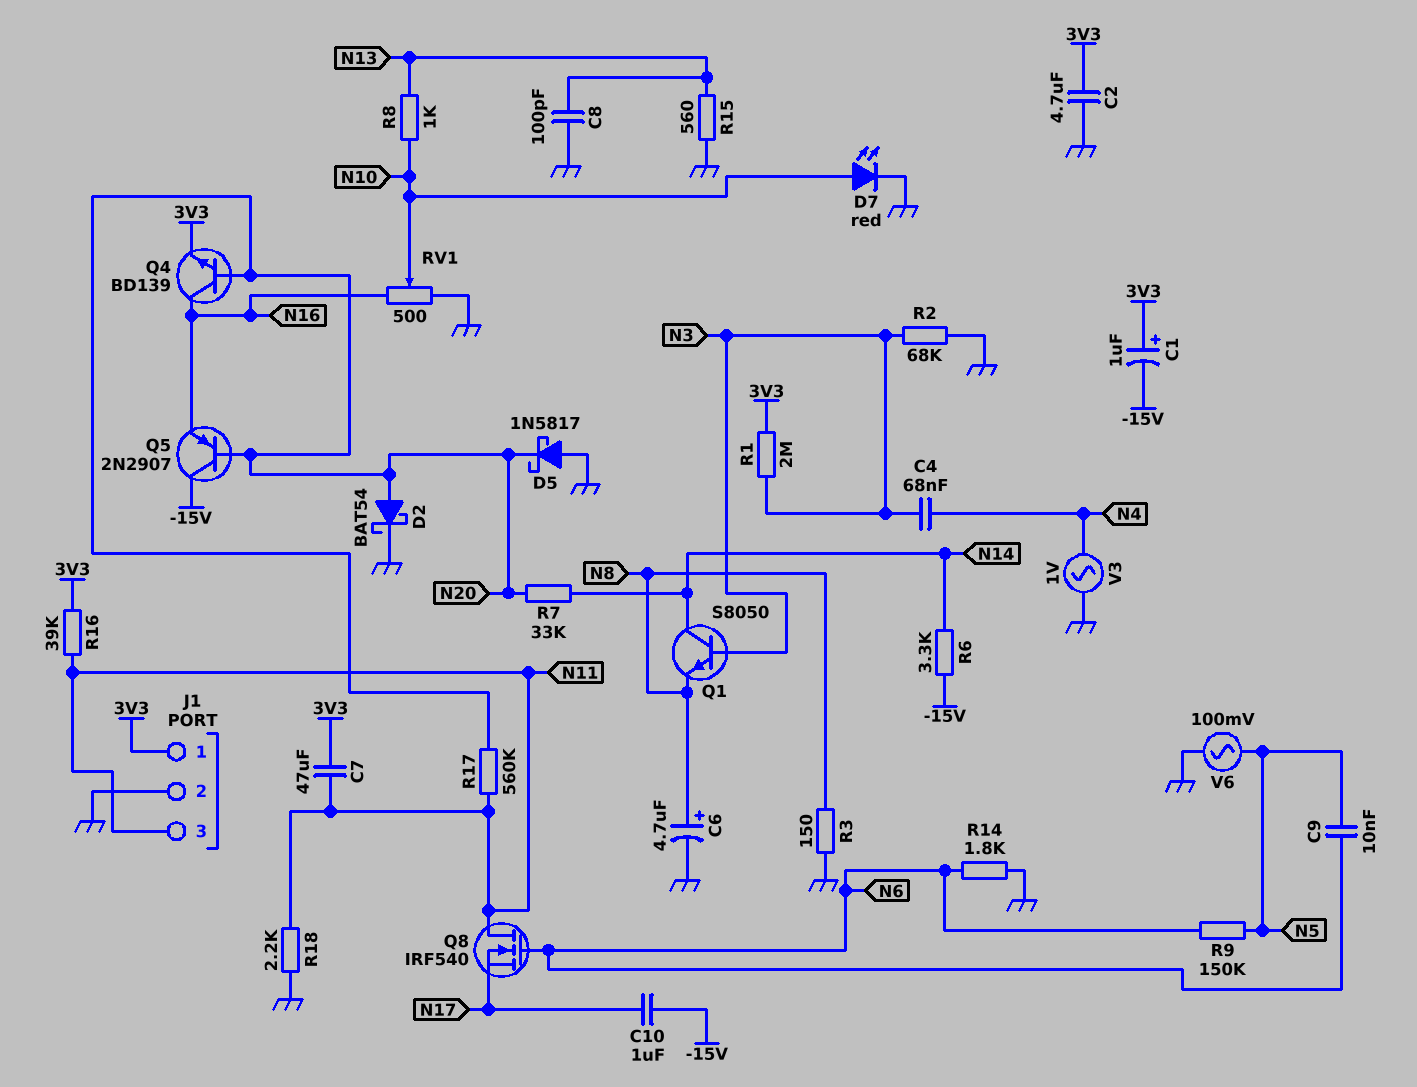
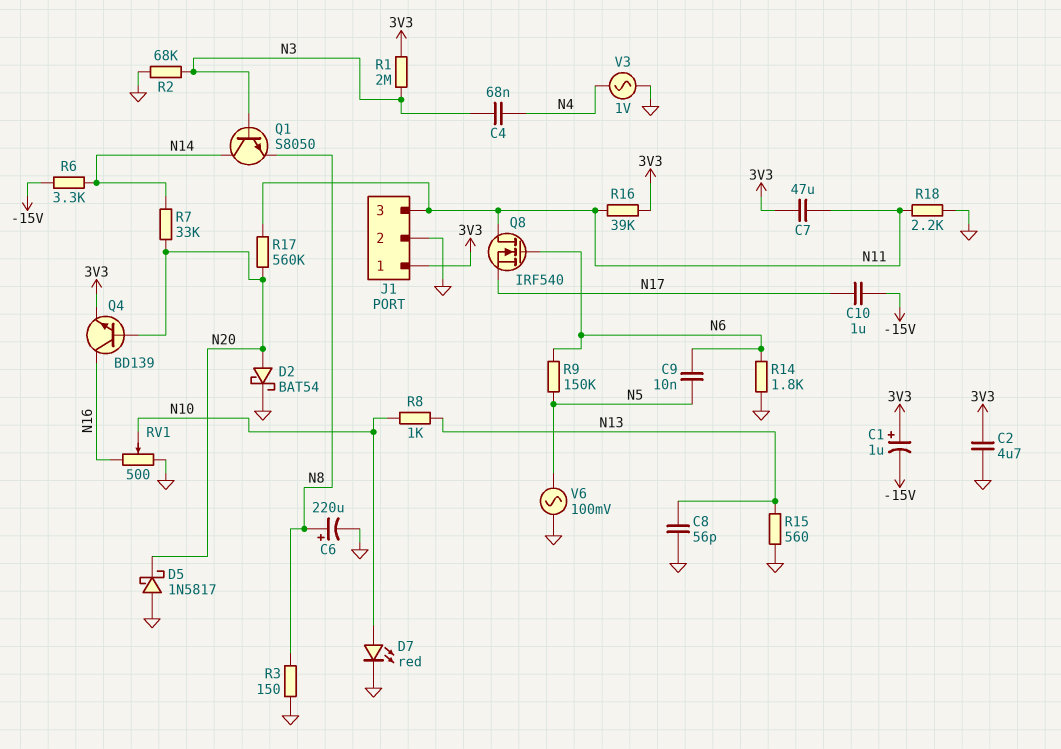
C6: 4.7uF (plus N8, minus GND) -> 220uF (plus N8, minus GND)
C8: 100pF (GND, N13) -> 56pF (GND, N13)
Q5: PNP 2N2907 (B N20, C -15V, E N16) -> none

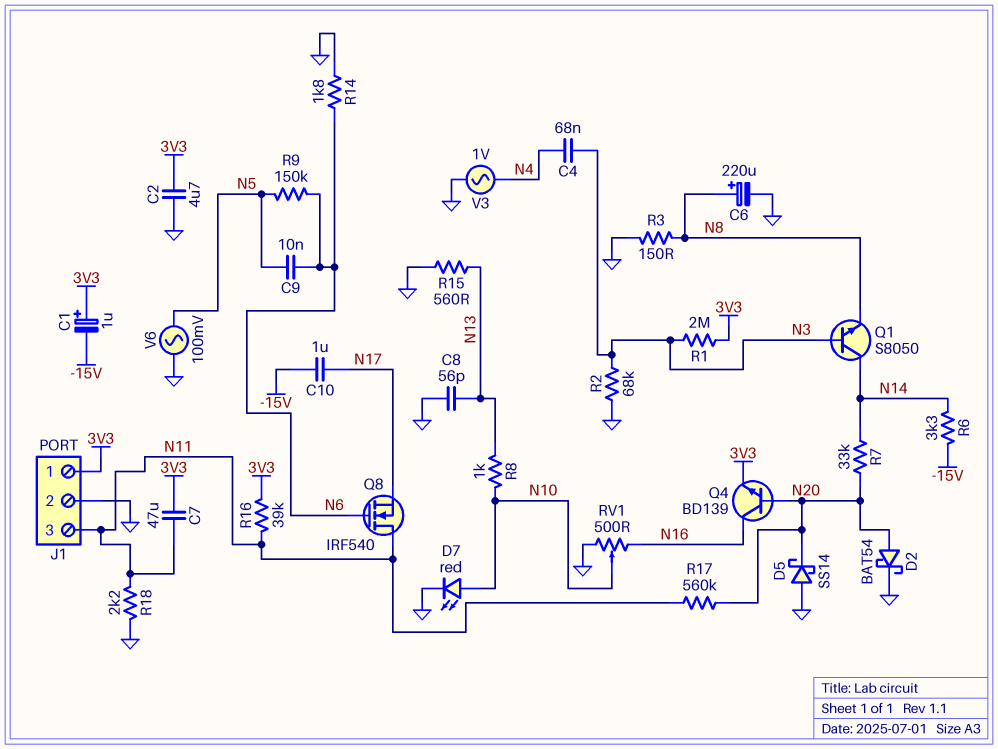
D5: schottky 1N5817 (A GND, K N20) -> schottky SS14 (A GND, K N20)

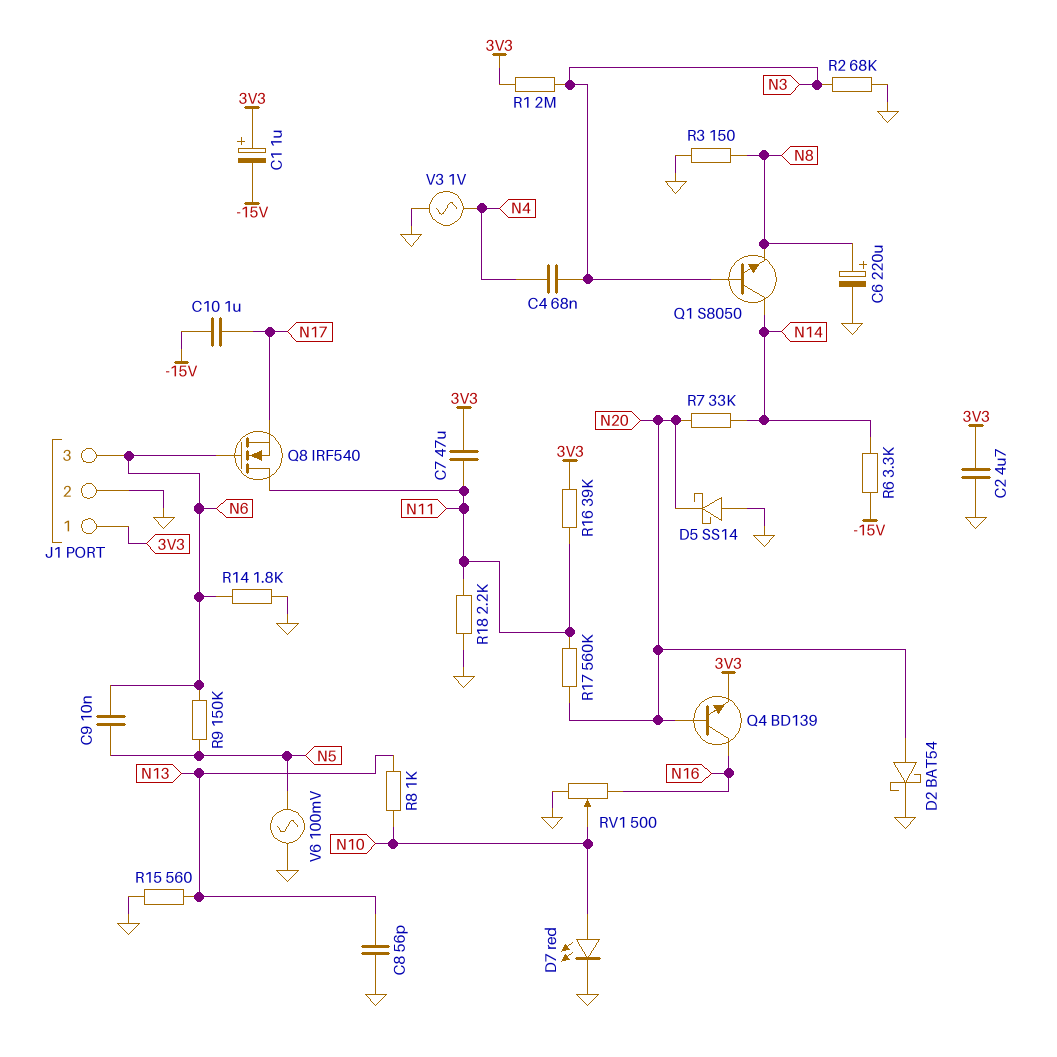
J1 pin 3: N11 -> N6

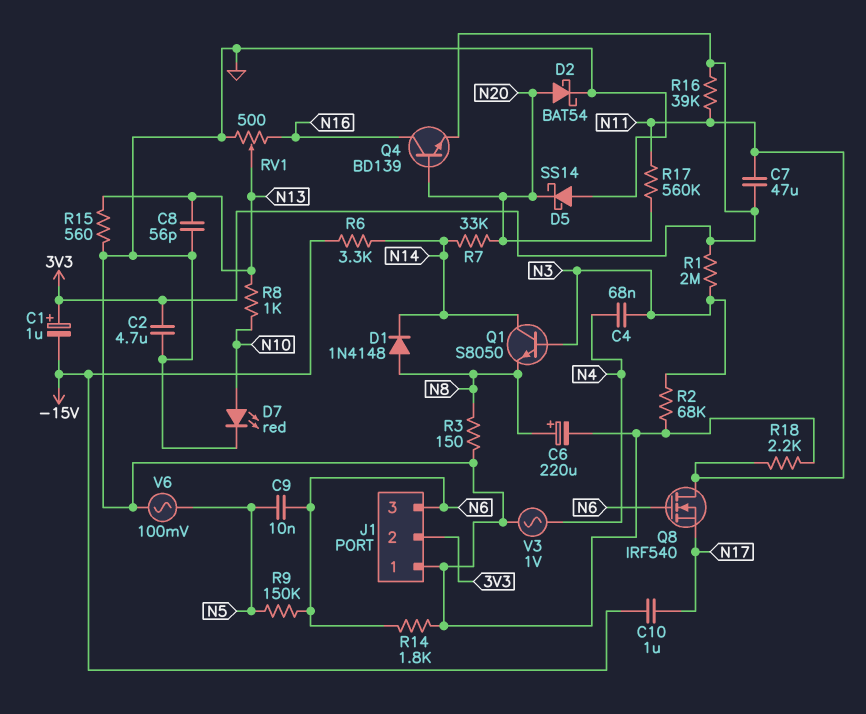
D1: none -> diode 1N4148 (A N8, K N14)
J1 pin 1: 3V3 -> GND
J1 pin 2: GND -> 3V3
RV1: 500 (GND, N16, wiper N10) -> 500 (GND, N16, wiper N13)

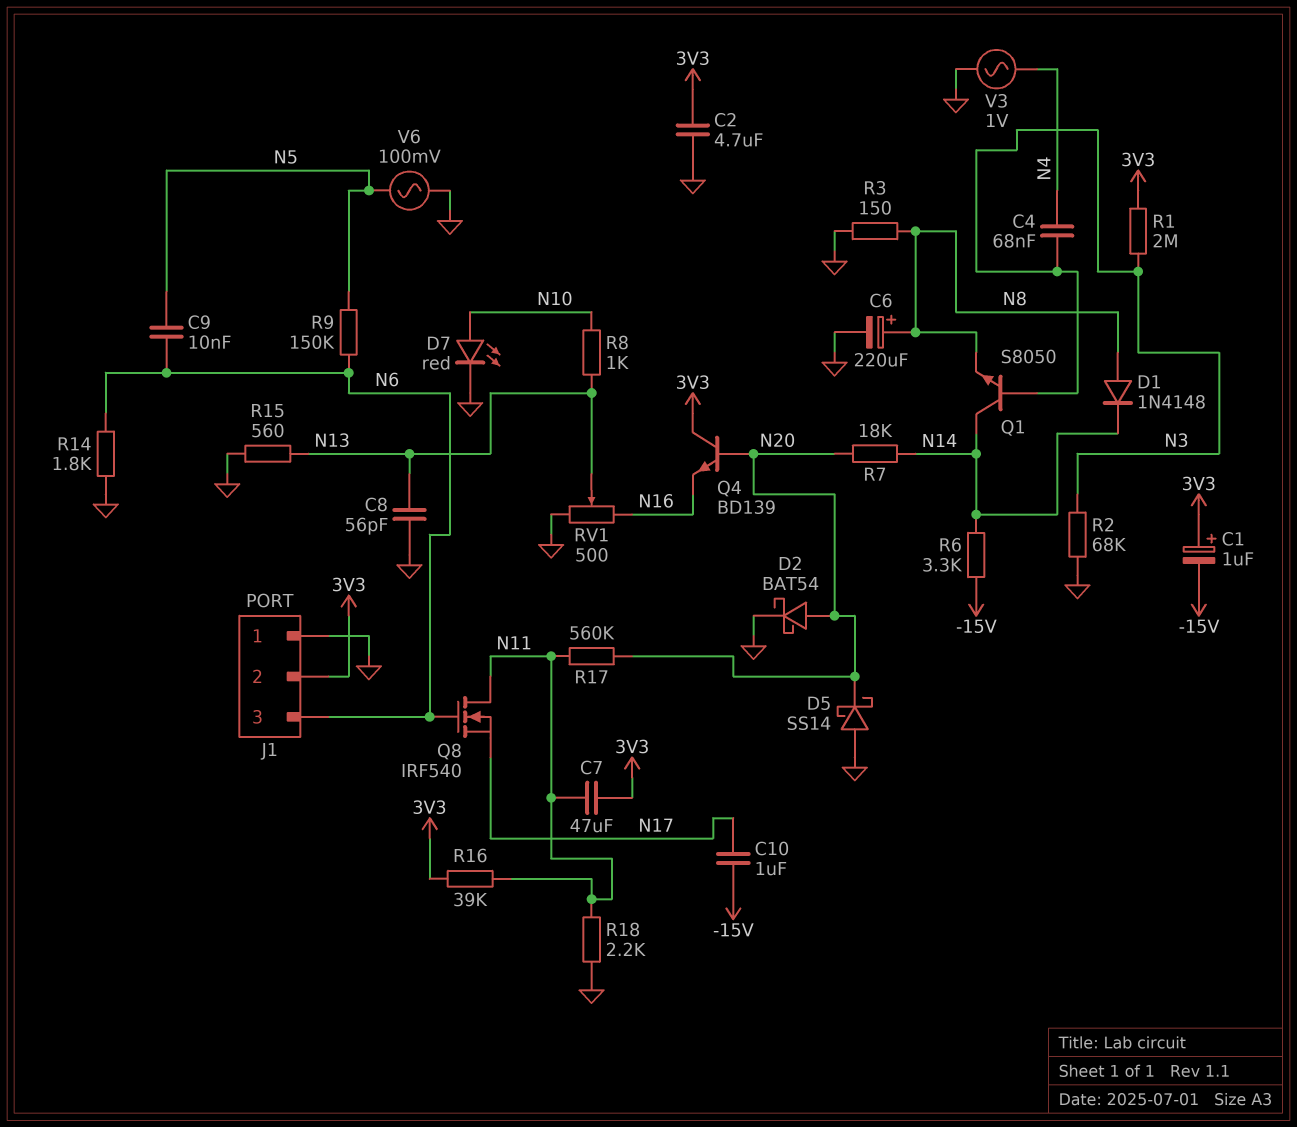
Q4: NPN BD139 (B N20, C N16, E 3V3) -> NPN BD139 (B N20, C 3V3, E N16)
R7: 33k (N14, N20) -> 18k (N14, N20)

